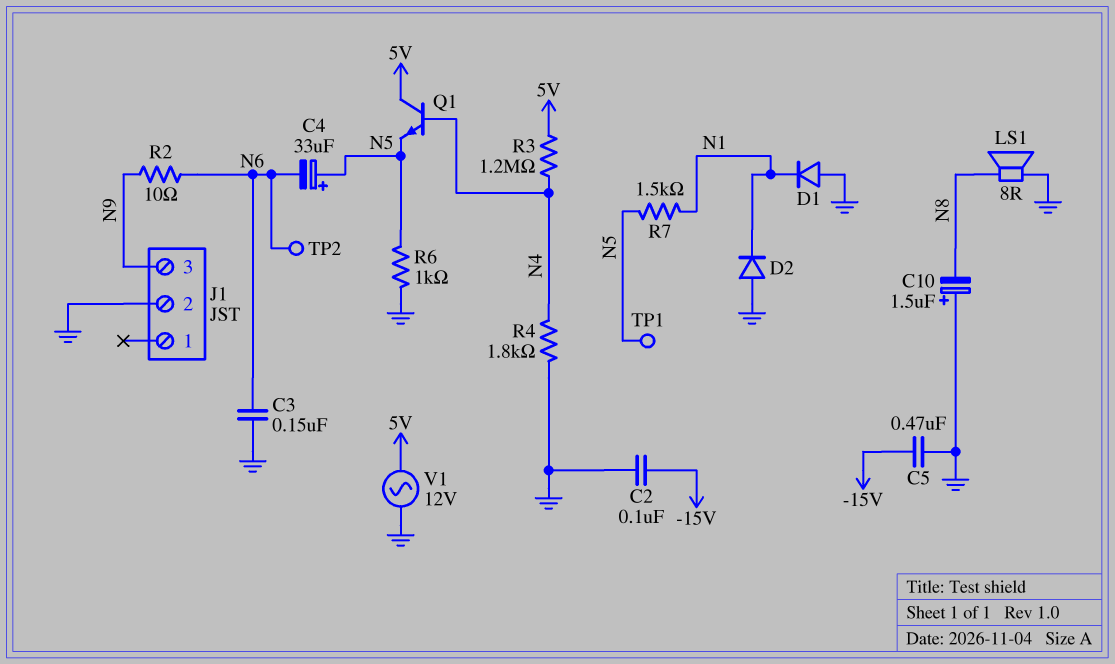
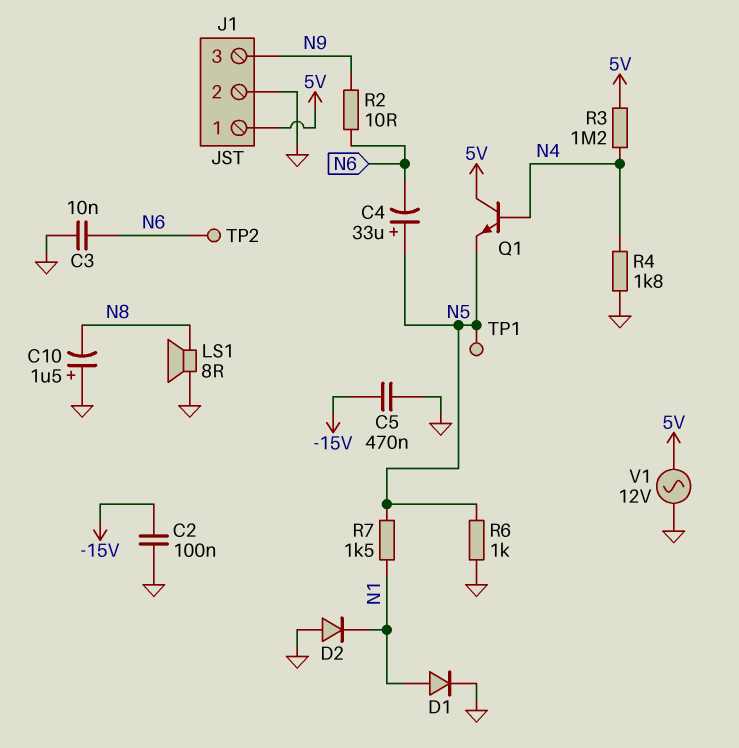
C3: 150nF (GND, N6) -> 10nF (GND, N6)
D1: diode (A GND, K N1) -> diode (A N1, K GND)
J1 pin 1: none -> 5V

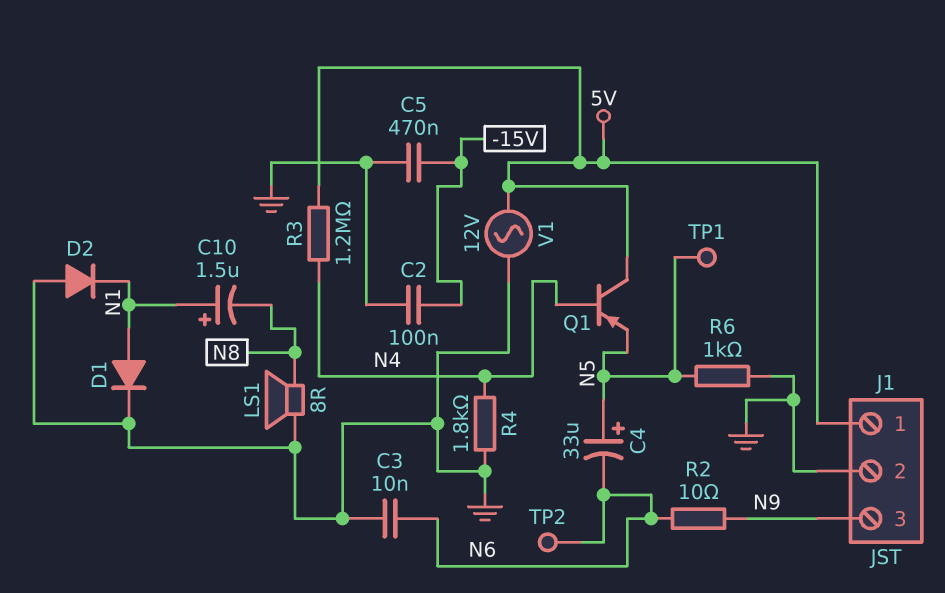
C10: 1.5uF (plus GND, minus N8) -> 1.5uF (plus N1, minus N8)
Q1: NPN (B N4, C 5V, E N5) -> PNP (B N4, C 5V, E N5)
R7: 1.5k (N1, N5) -> none

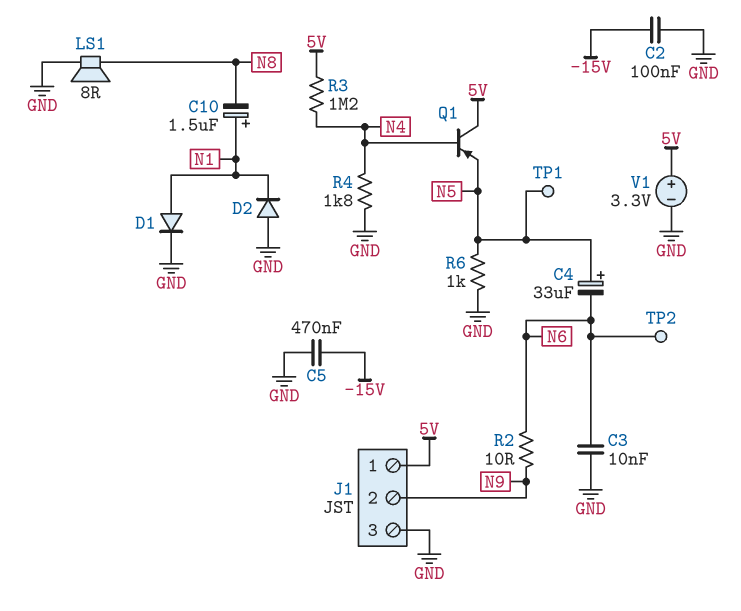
J1 pin 2: GND -> N9
J1 pin 3: N9 -> GND
V1: AC 12V (5V, GND) -> 3.3V (plus 5V, minus GND)

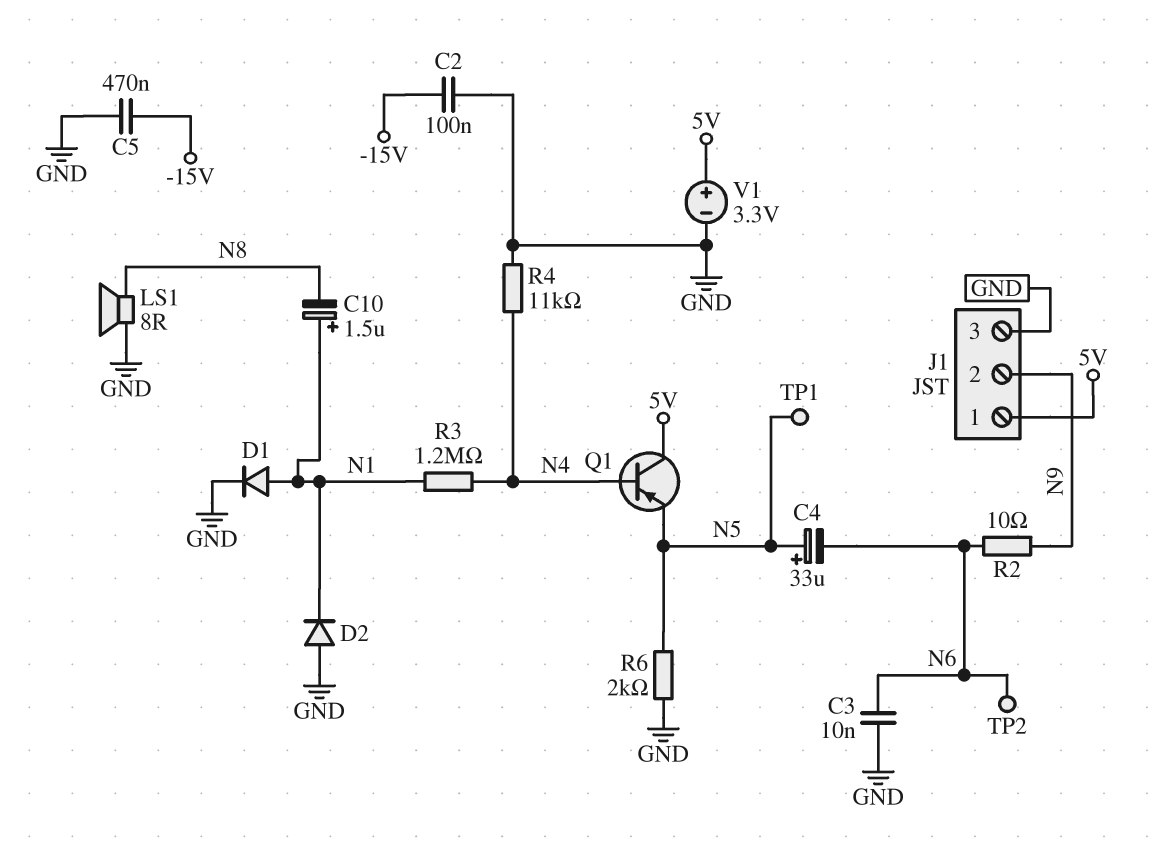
R3: 1.2M (5V, N4) -> 1.2M (N1, N4)
R4: 1.8k (GND, N4) -> 11k (GND, N4)
R6: 1k (GND, N5) -> 2k (GND, N5)

